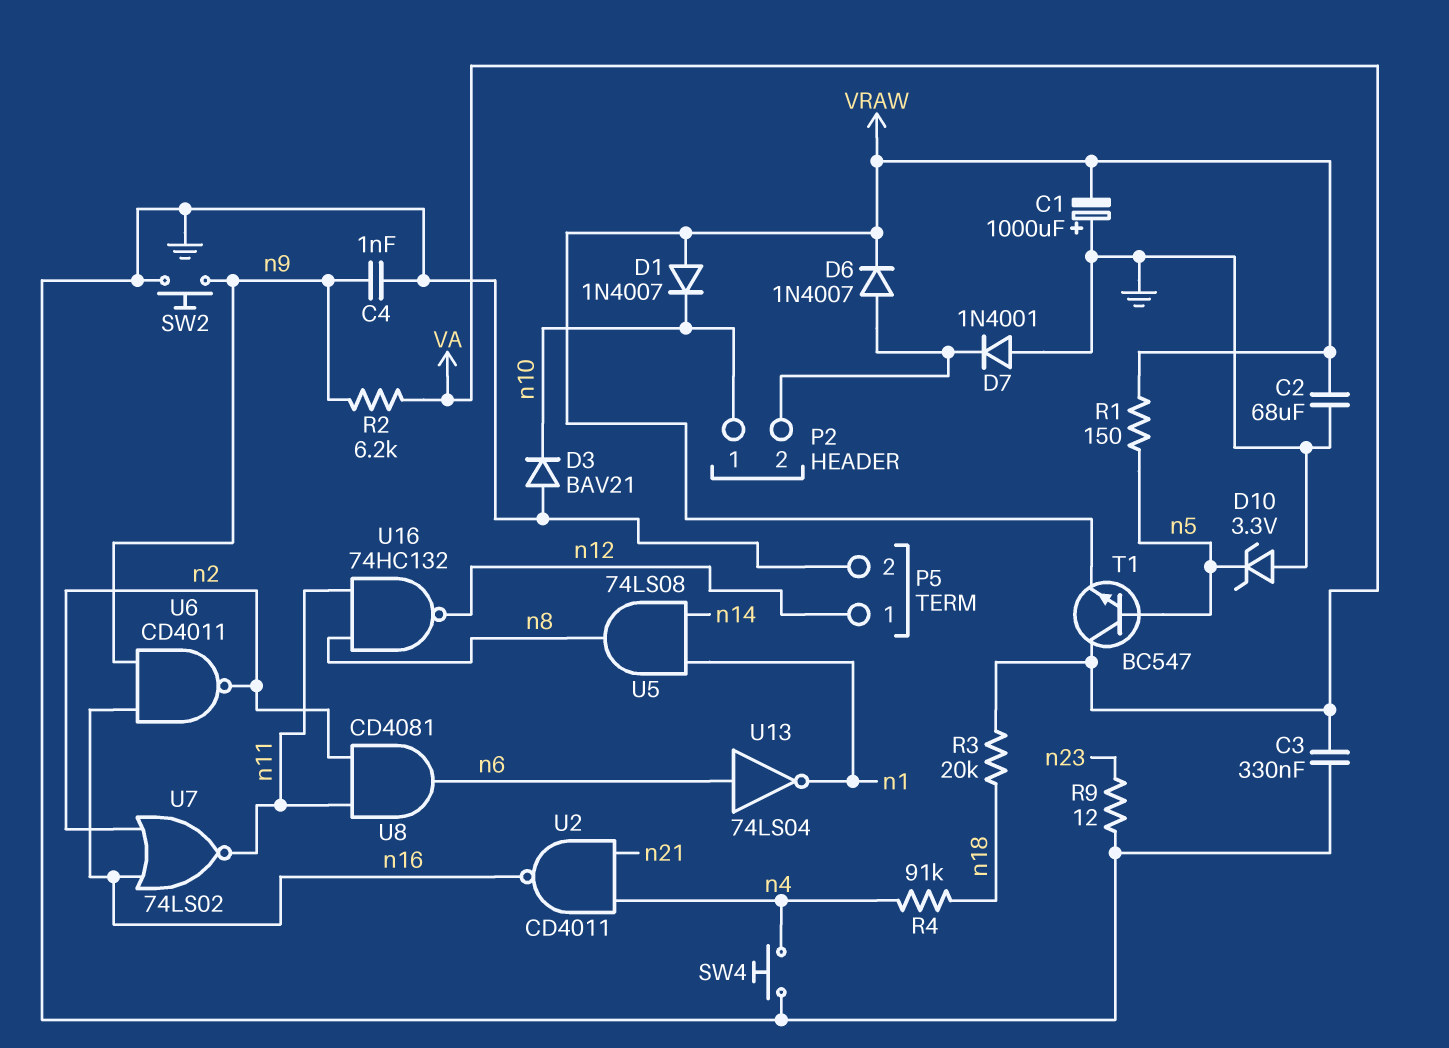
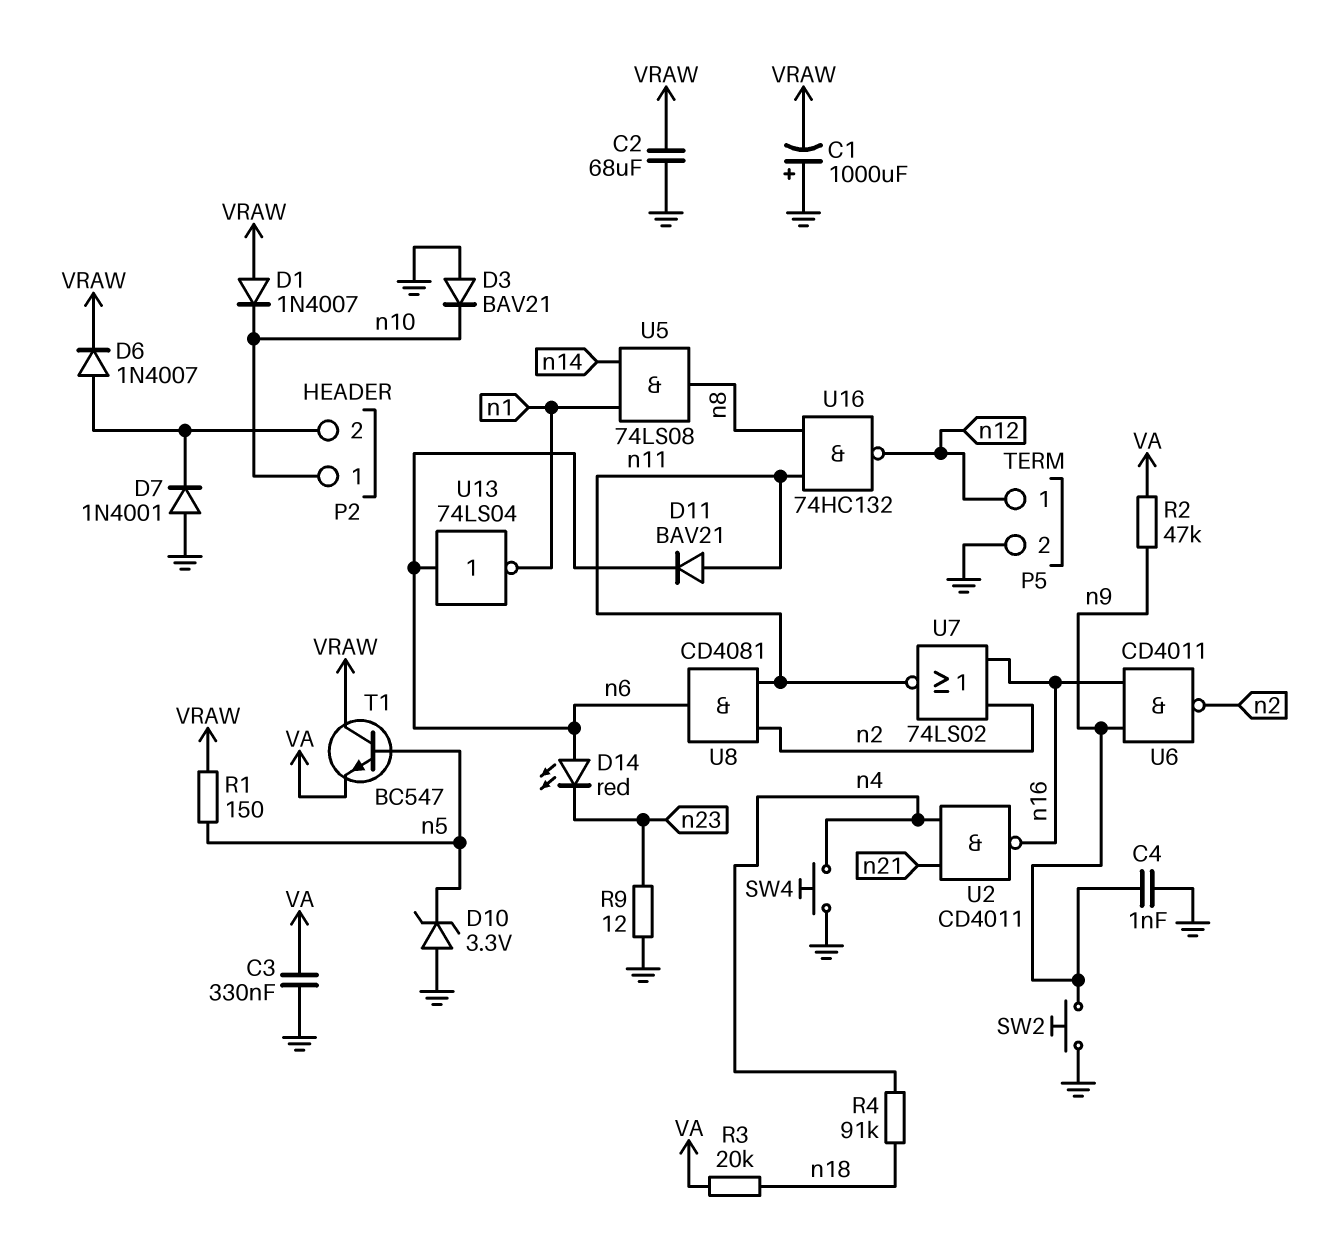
D11: none -> diode BAV21 (A n11, K n6)
D14: none -> LED red (A n6, K n23)
R2: 6.2k (VA, n9) -> 47k (VA, n9)
T1: NPN BC547 (B n5, C VA, E VRAW) -> NPN BC547 (B n5, C VRAW, E VA)

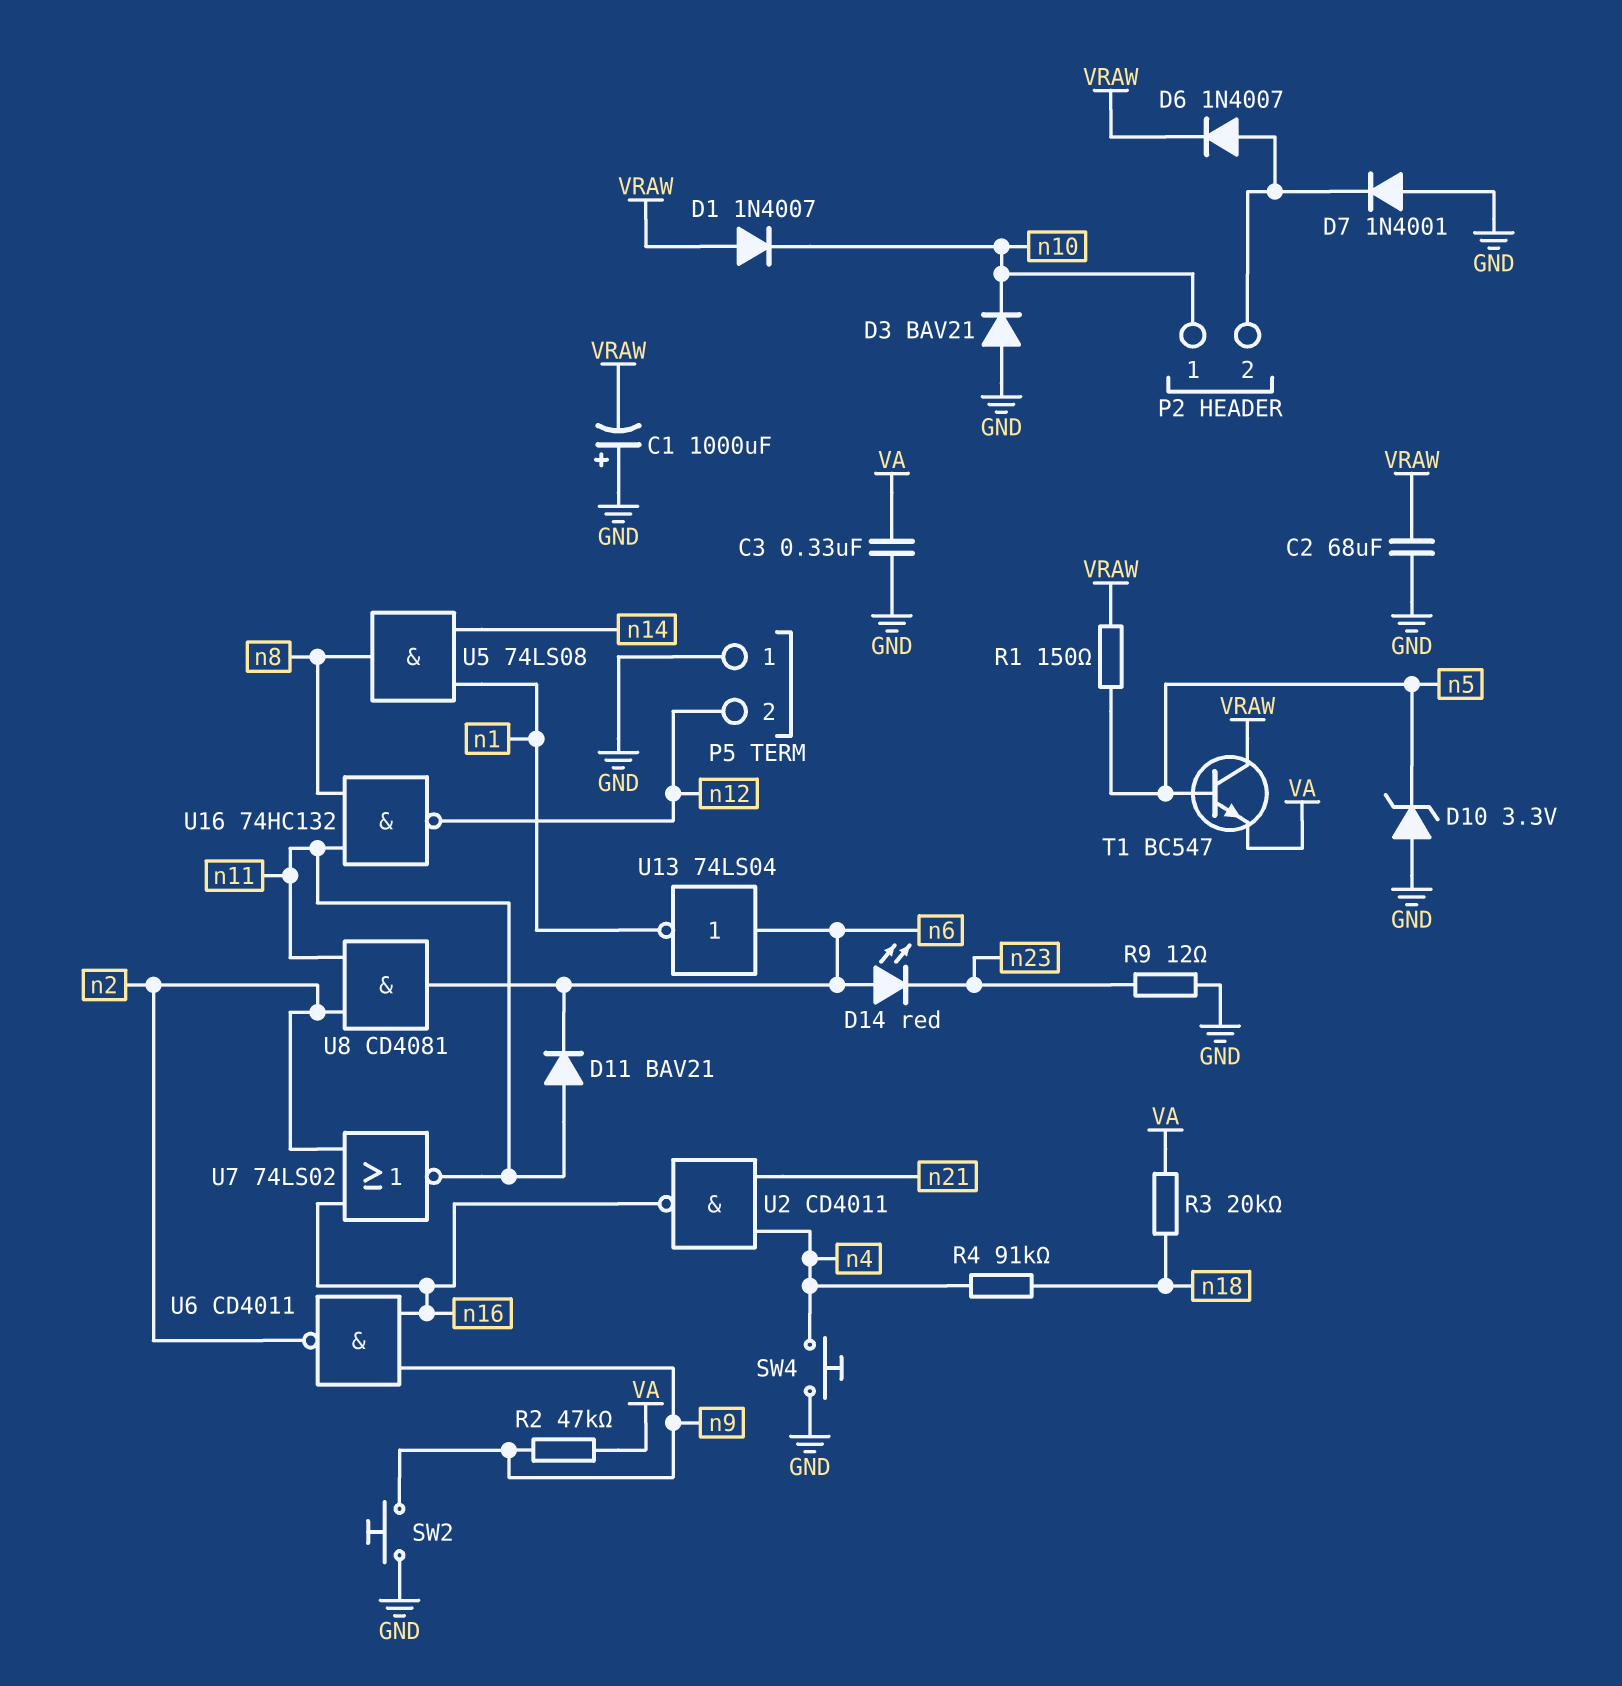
C4: 1nF (GND, n9) -> none
P5 pin 1: n12 -> GND
P5 pin 2: GND -> n12

